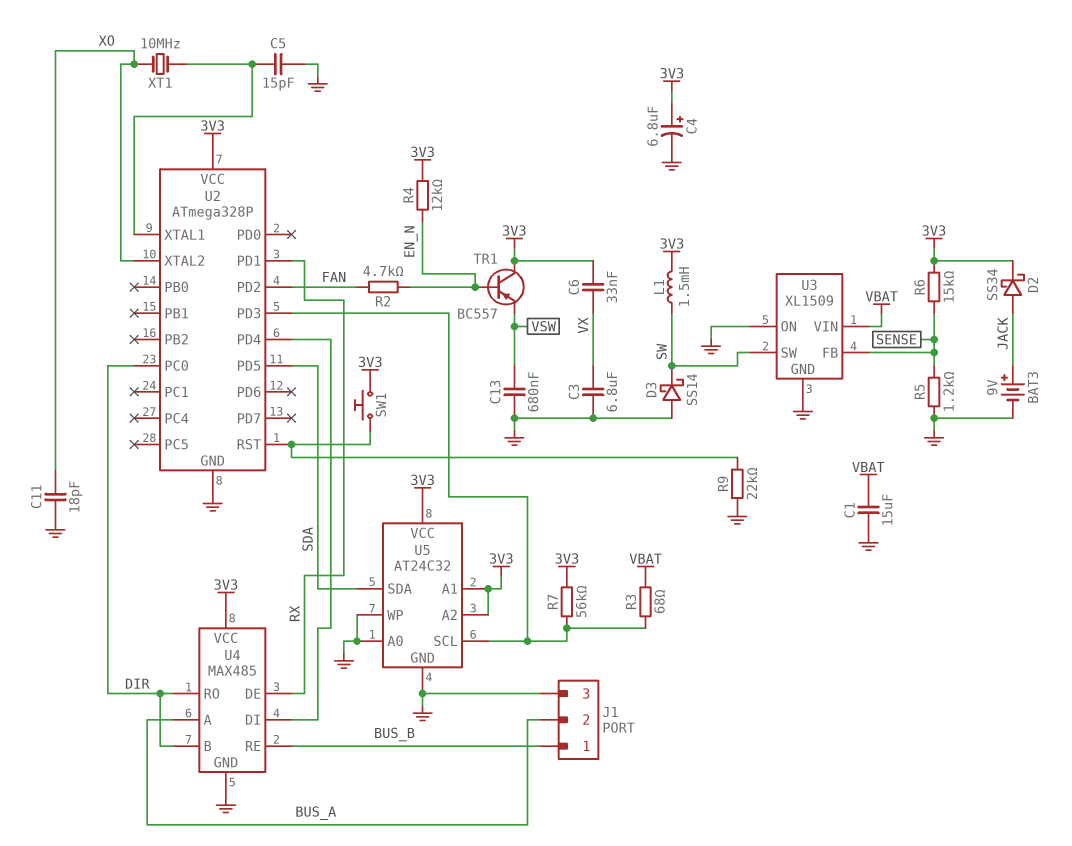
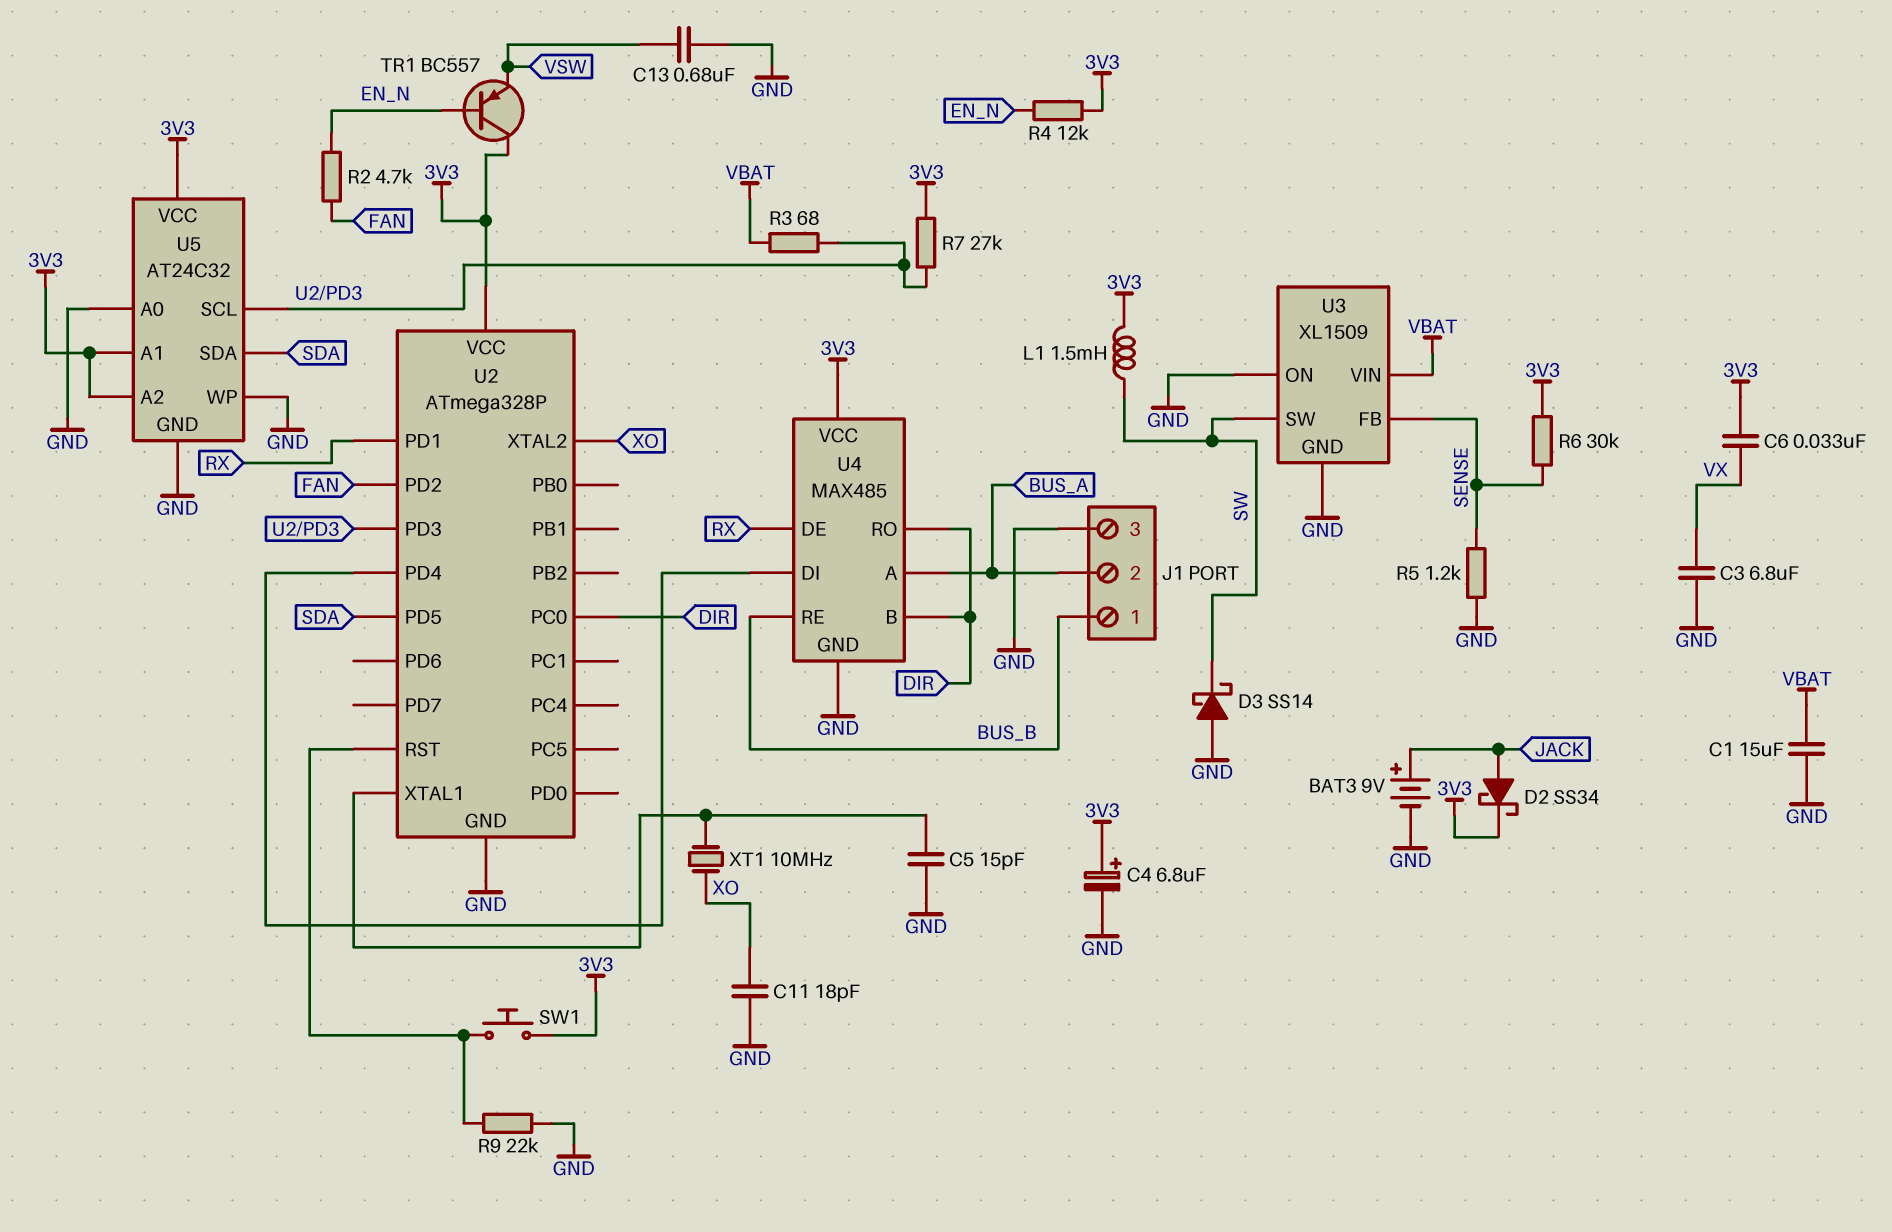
R6: 15k (3V3, SENSE) -> 30k (3V3, SENSE)
R7: 56k (3V3, U2/PD3) -> 27k (3V3, U2/PD3)

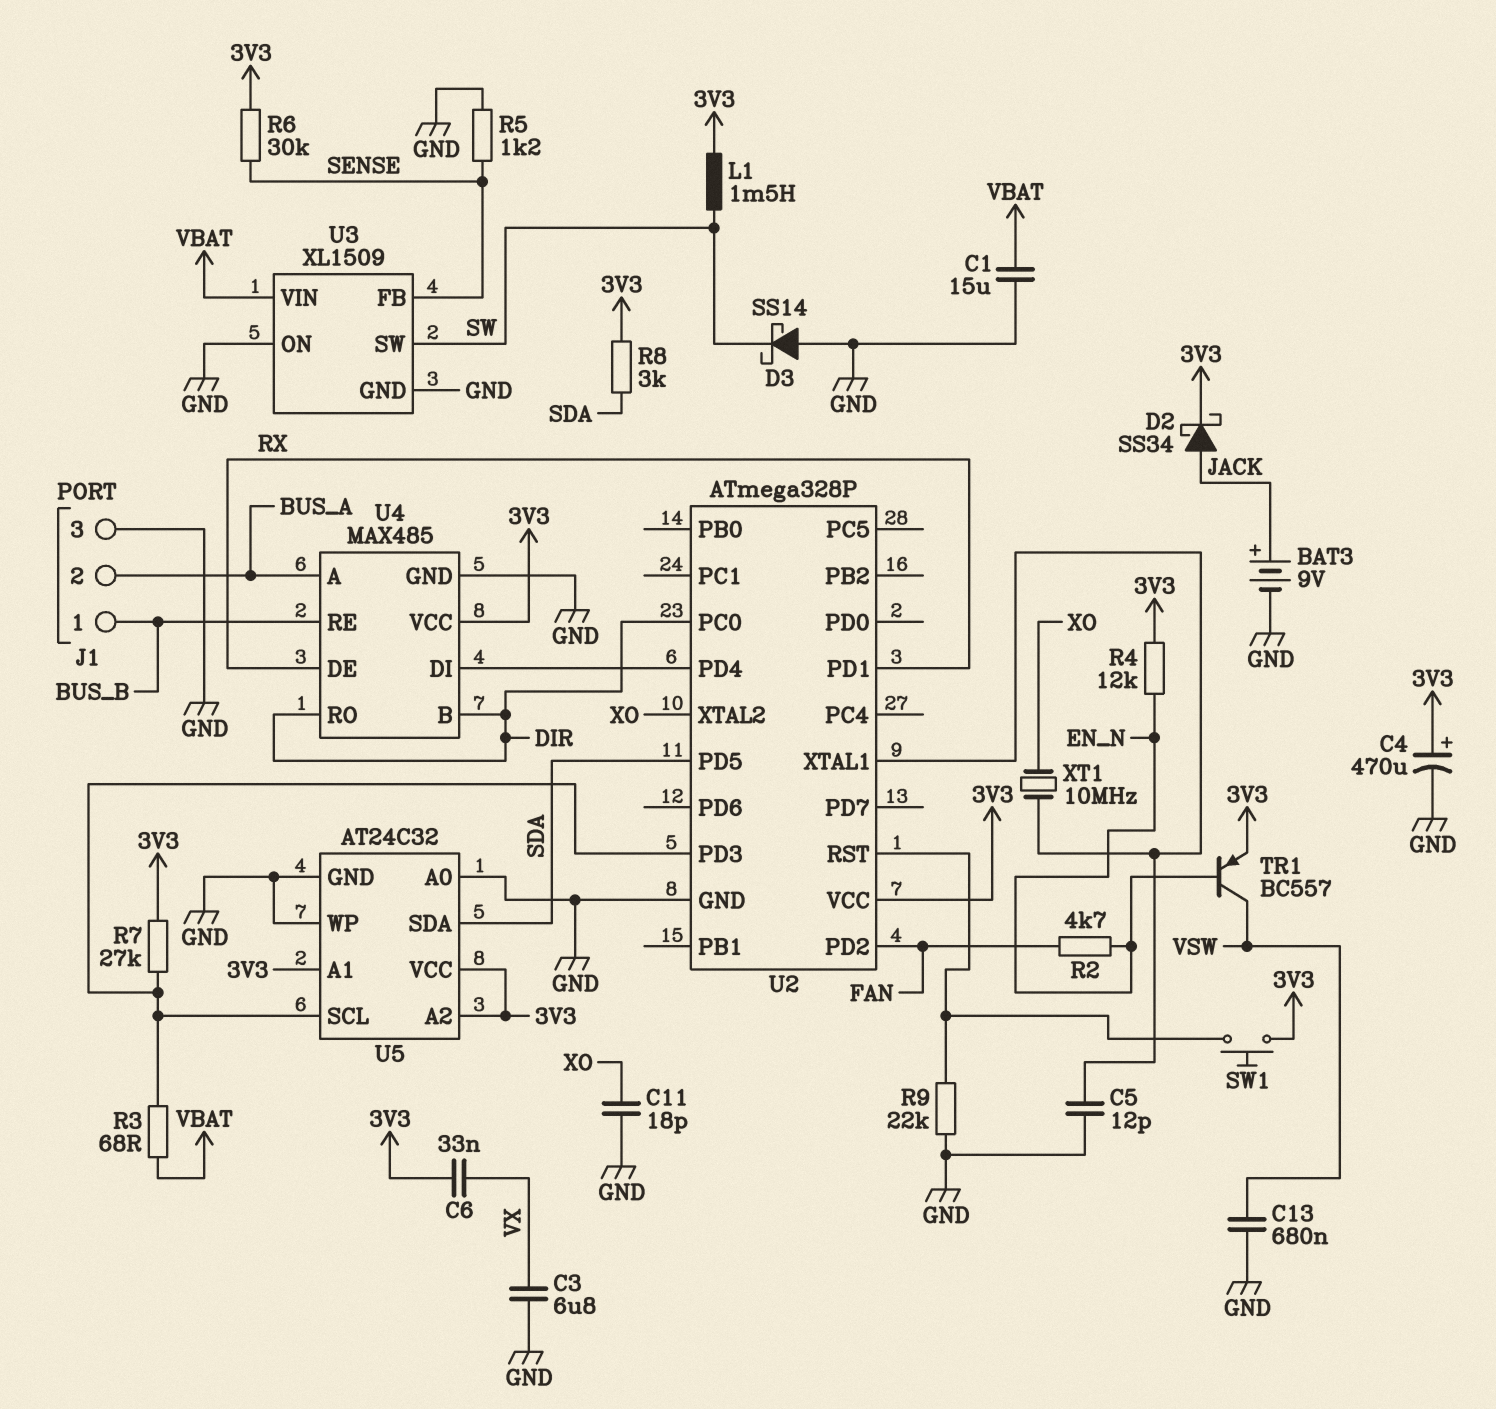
C4: 6.8uF (plus 3V3, minus GND) -> 470uF (plus 3V3, minus GND)
C5: 15pF (GND, U2/XTAL1) -> 12pF (GND, U2/XTAL1)
R8: none -> 3k (3V3, SDA)
TR1: PNP BC557 (B EN_N, C 3V3, E VSW) -> PNP BC557 (B EN_N, C VSW, E 3V3)

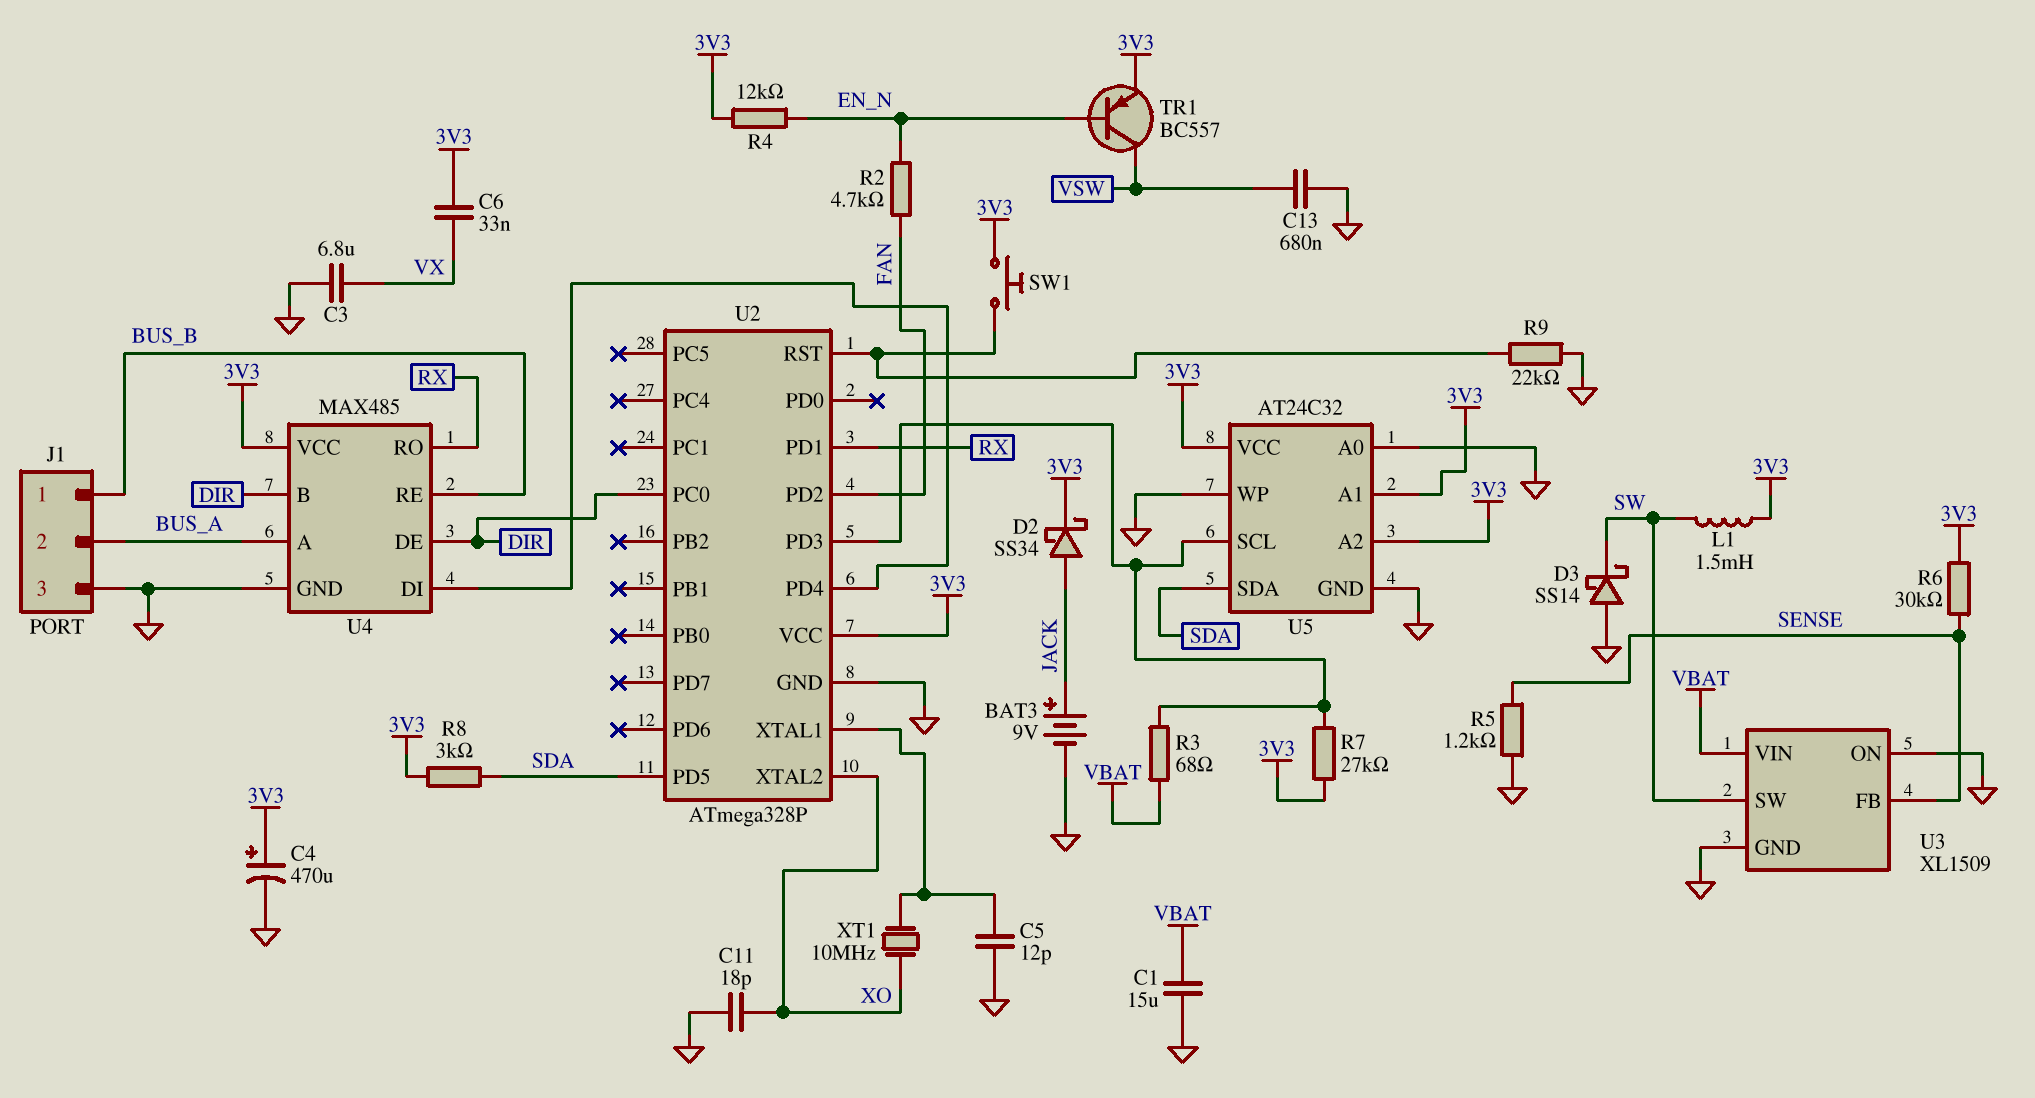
U4 pin DE: RX -> DIR
U4 pin RO: DIR -> RX

